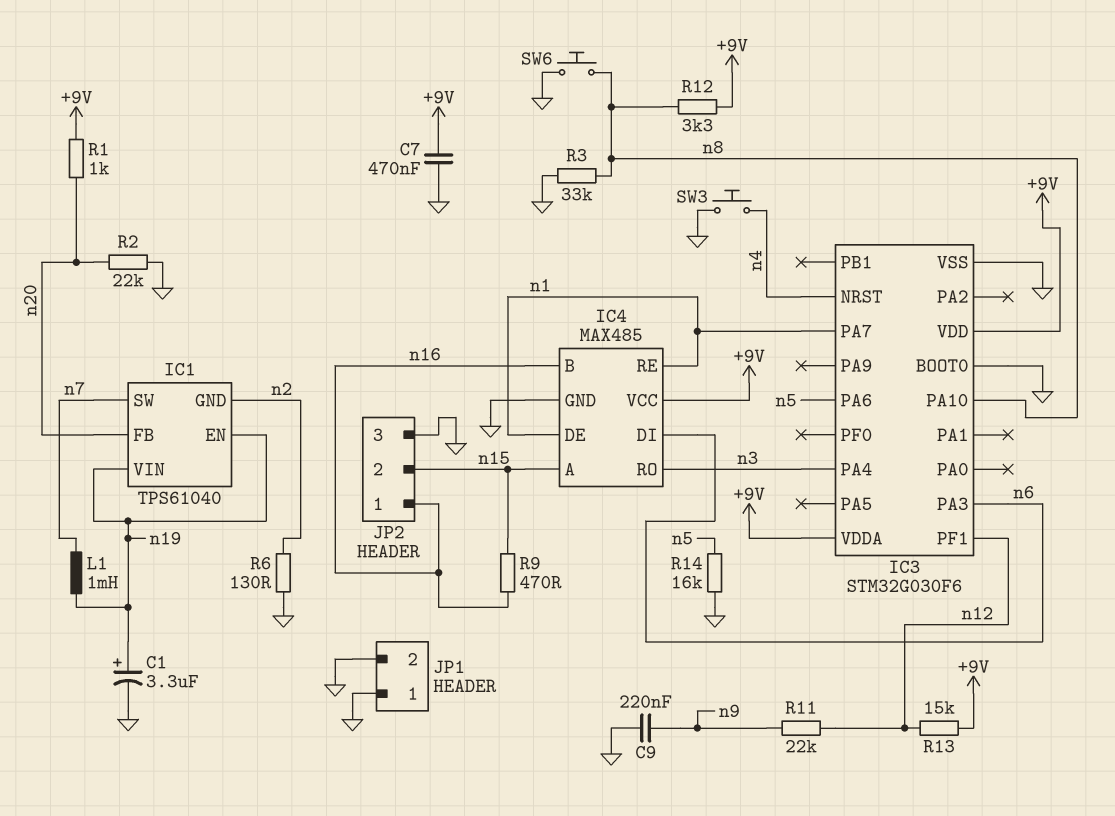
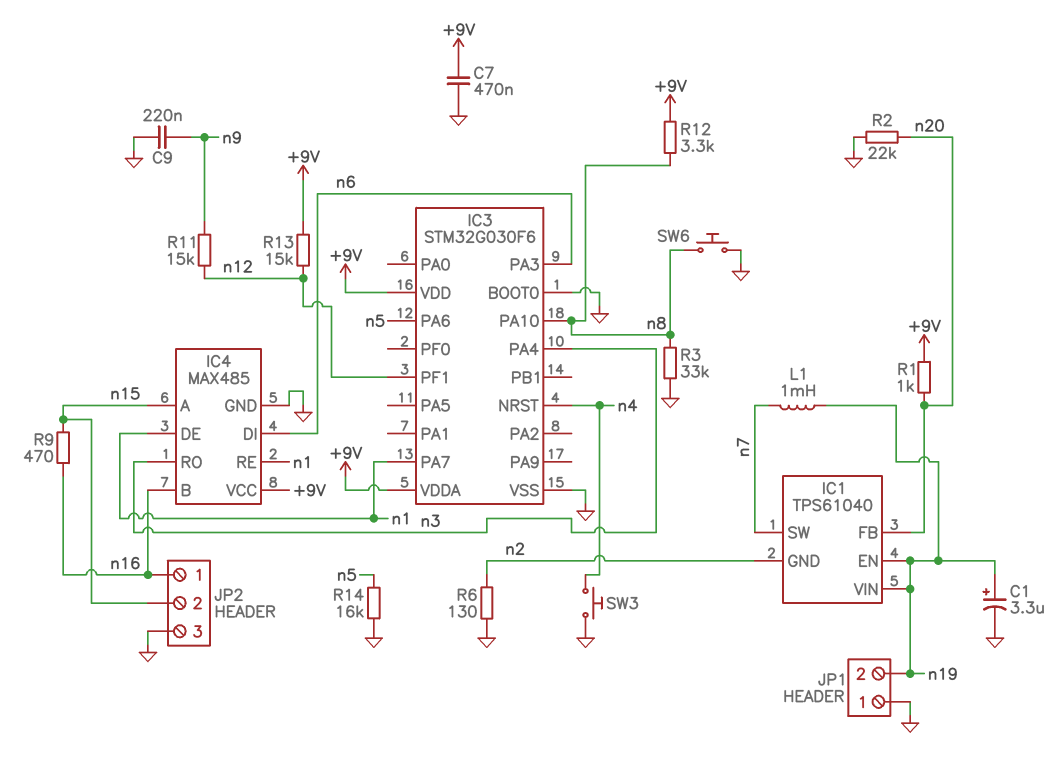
JP1 pin 2: GND -> n19
R11: 22k (n9, n12) -> 15k (n9, n12)

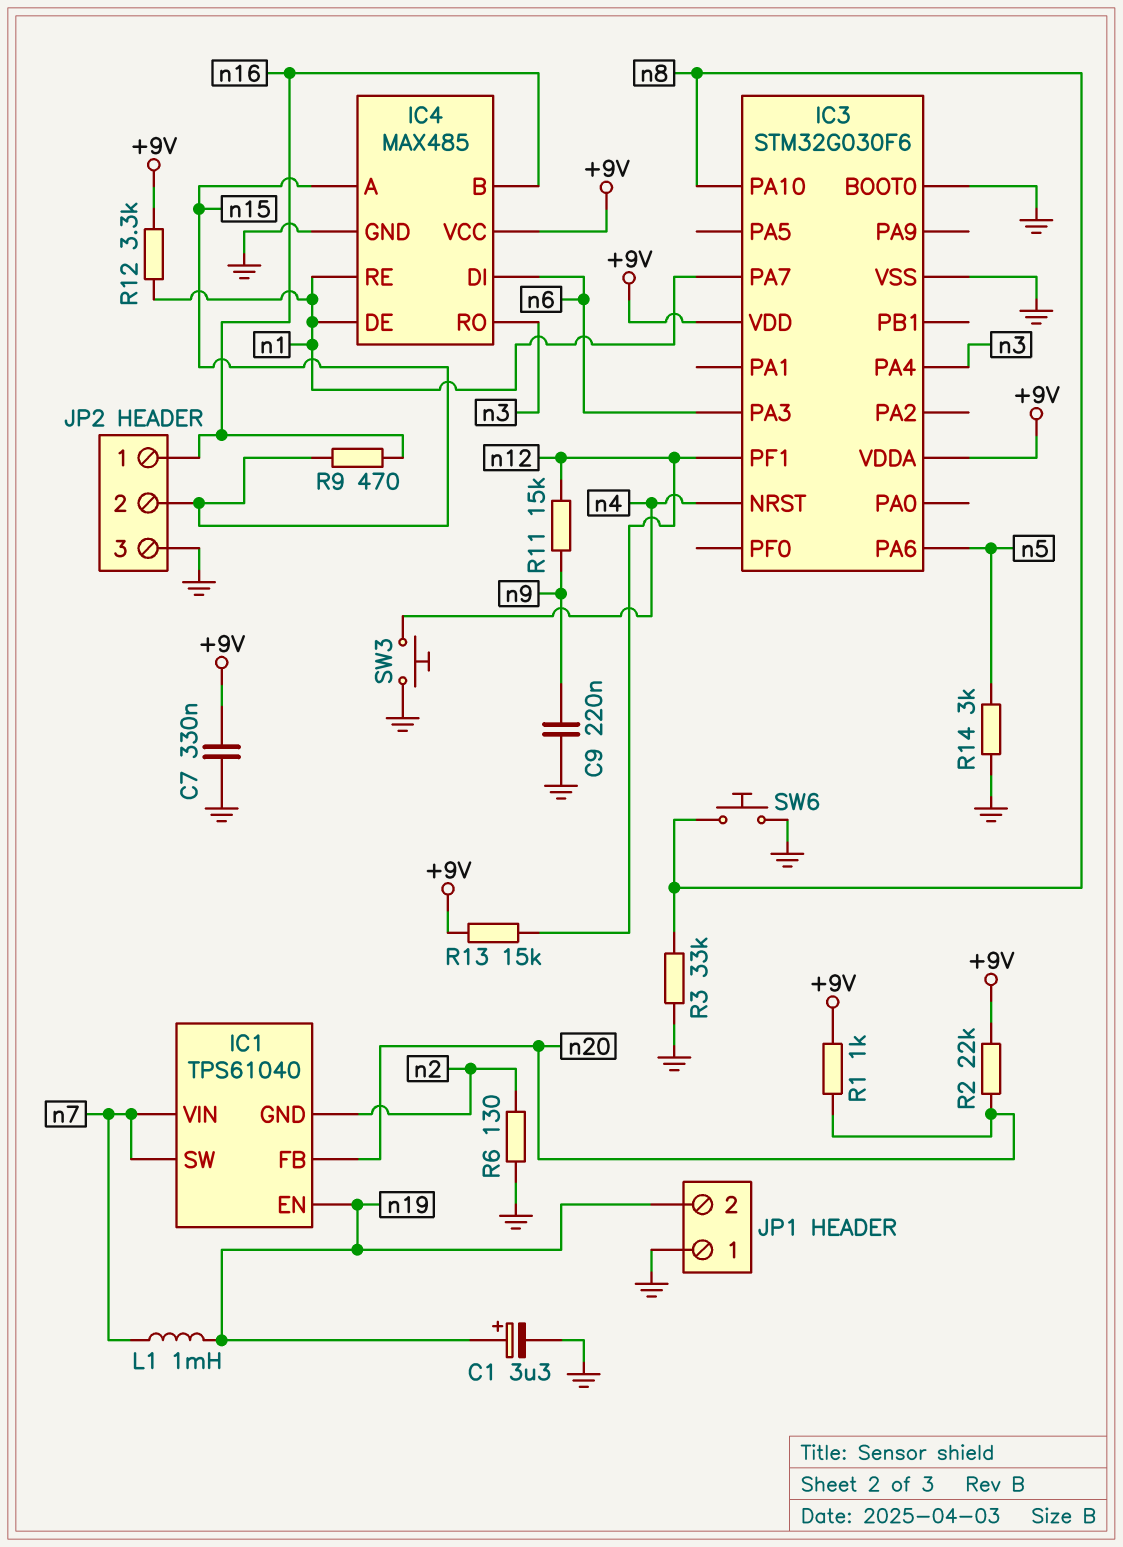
C7: 470nF (+9V, GND) -> 330nF (+9V, GND)
IC1 pin VIN: n19 -> n7
R2: 22k (GND, n20) -> 22k (+9V, n20)
R12: 3.3k (+9V, n8) -> 3.3k (+9V, n1)
R14: 16k (GND, n5) -> 3k (GND, n5)

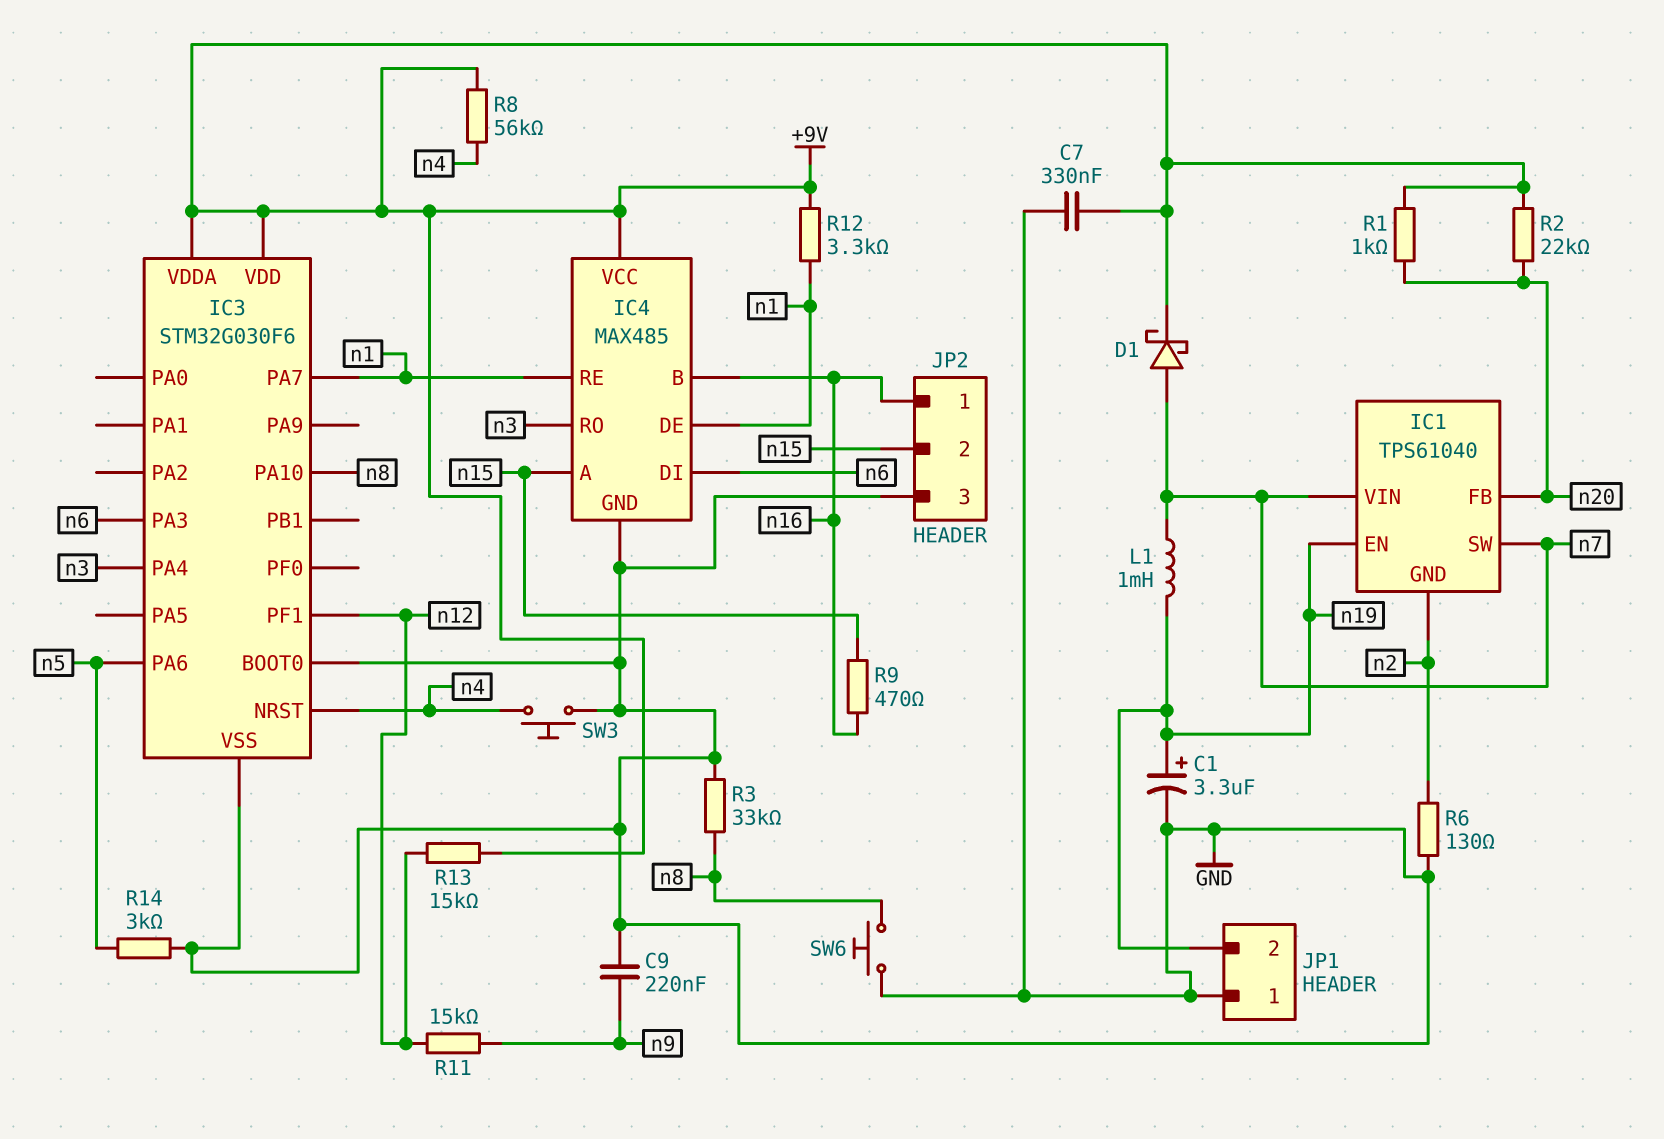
D1: none -> schottky (A n7, K +9V)
R8: none -> 56k (+9V, n4)

